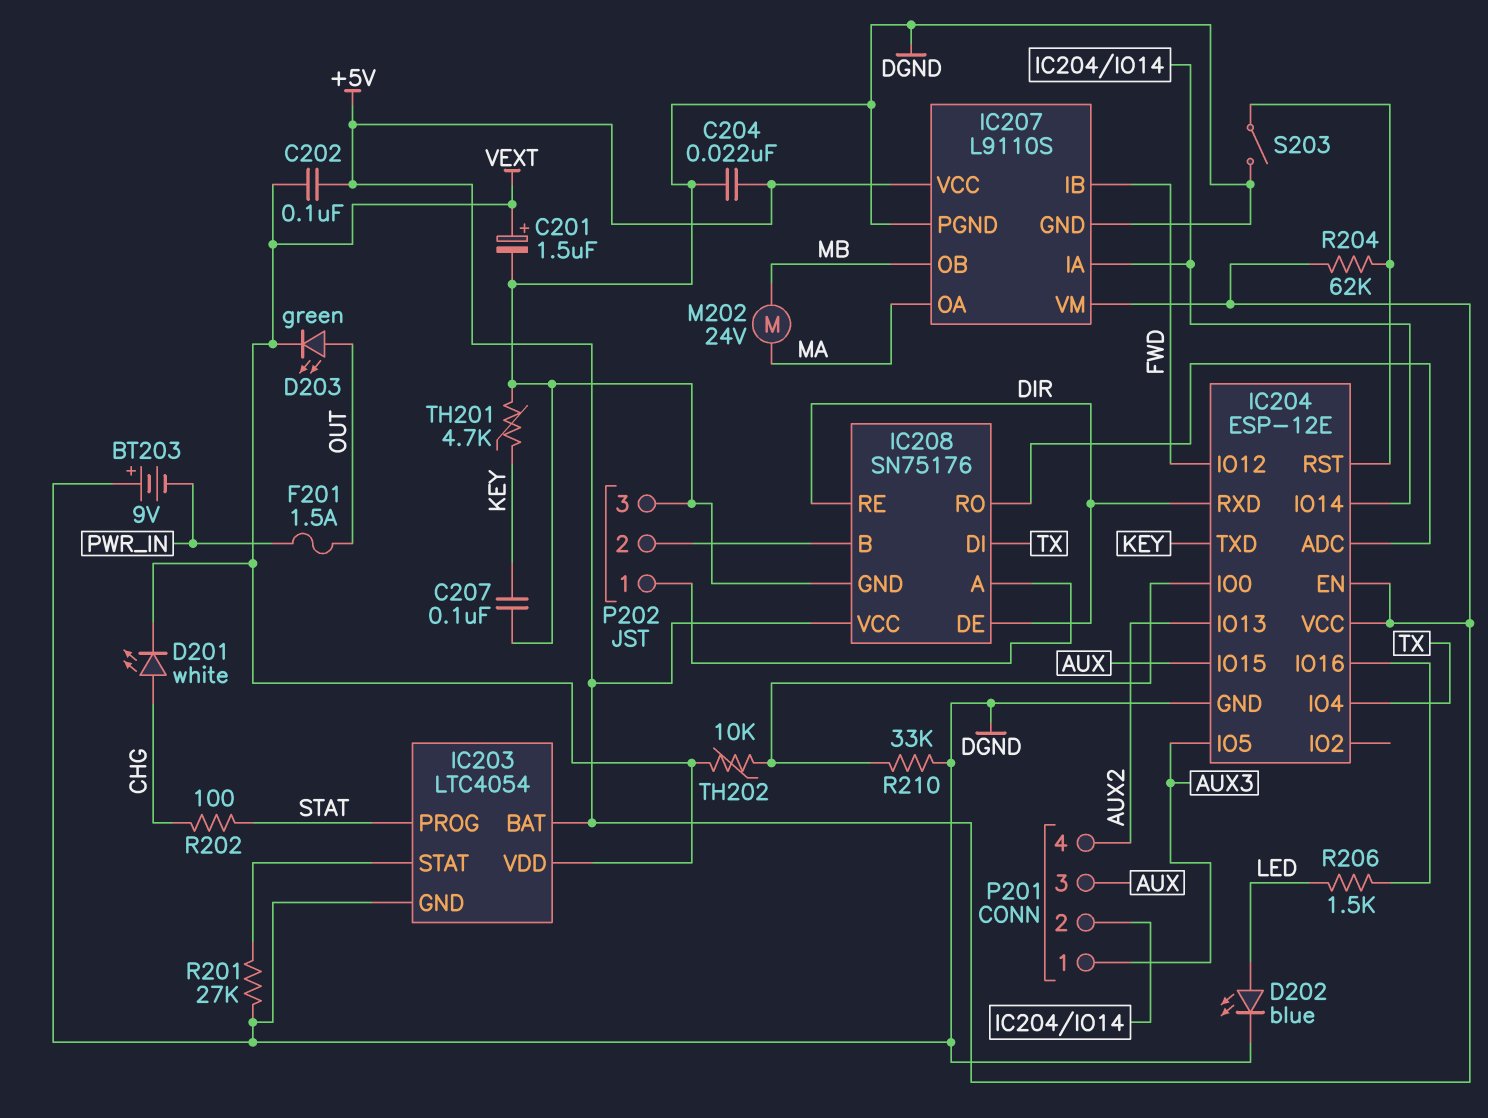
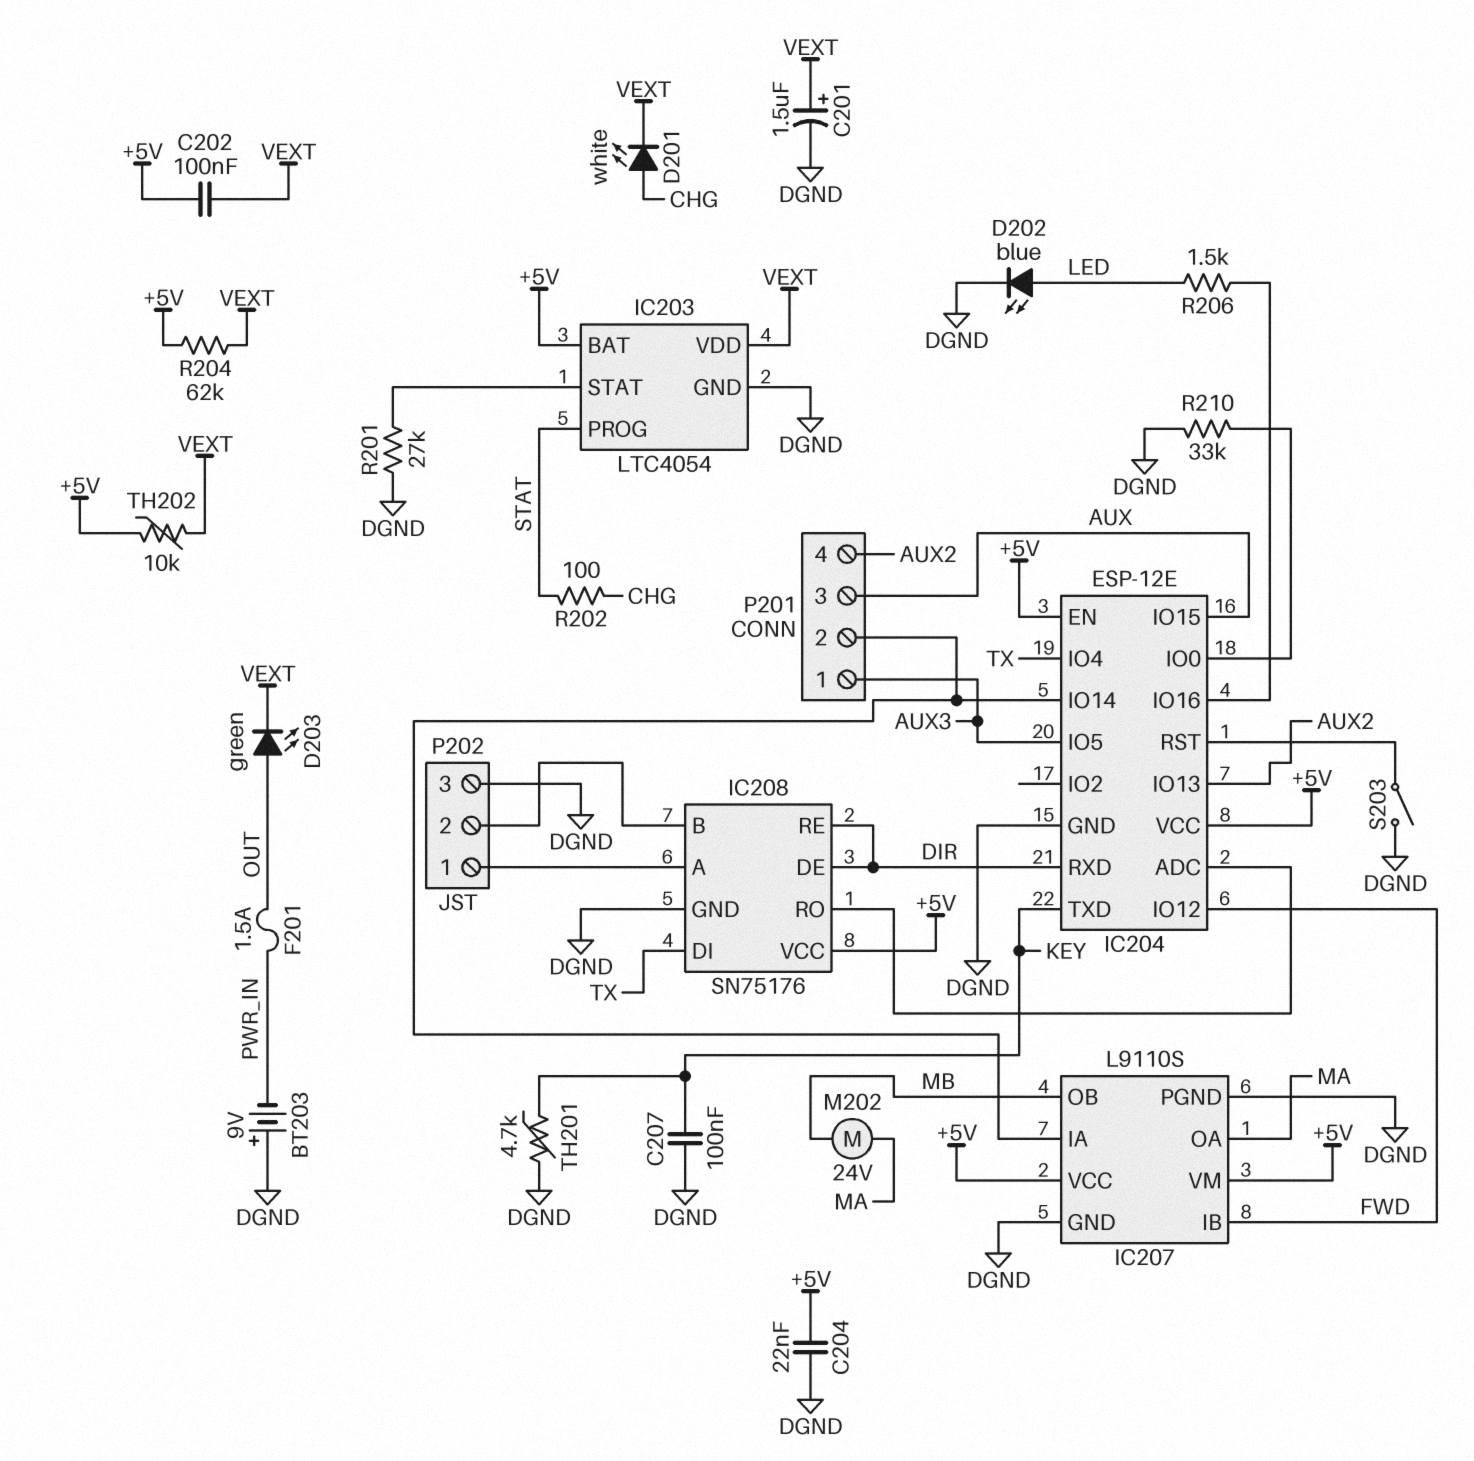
R204: 62k (+5V, IC204/RST) -> 62k (+5V, VEXT)
TH202: 10k (IC204/IO0, VEXT) -> 10k (+5V, VEXT)

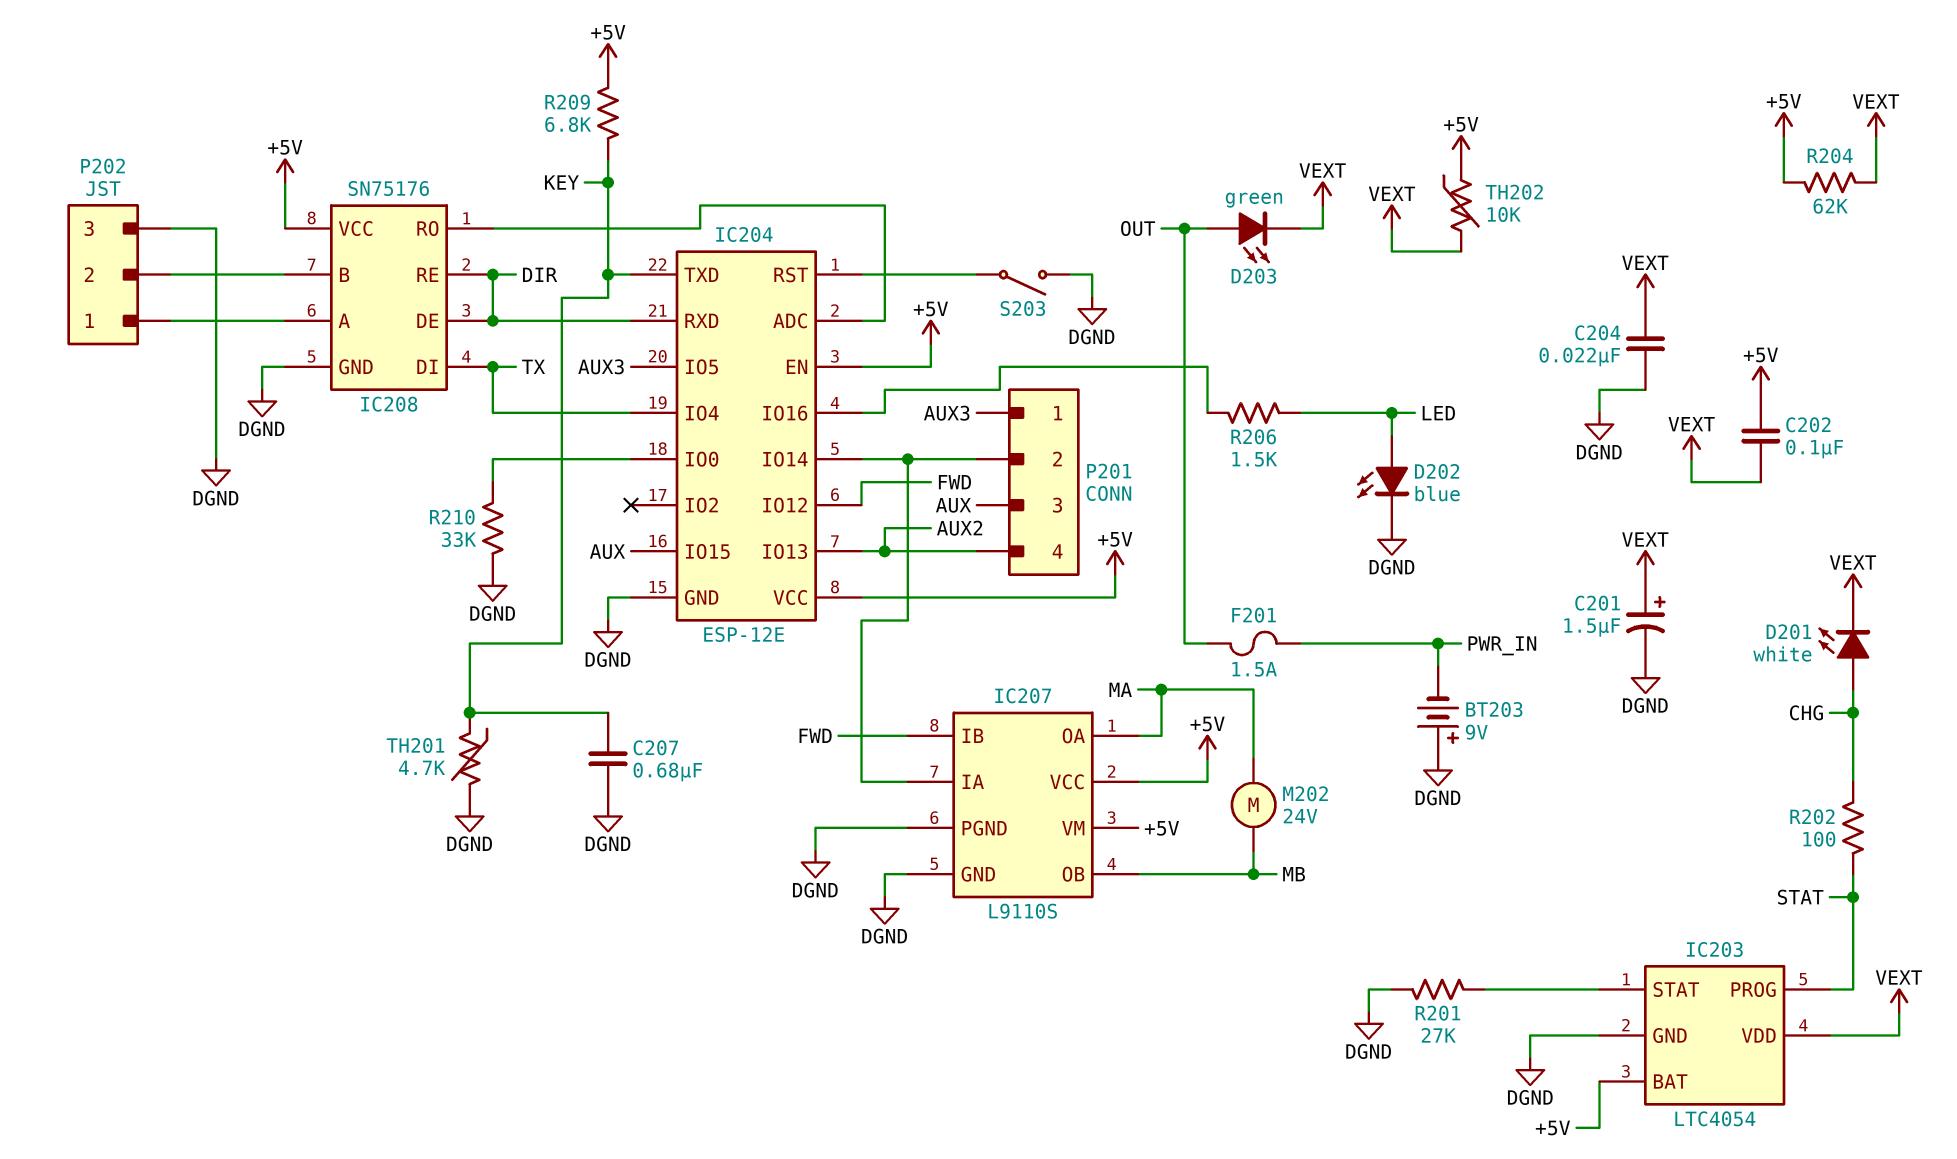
C204: 22nF (+5V, DGND) -> 22nF (DGND, VEXT)
C207: 100nF (DGND, KEY) -> 680nF (DGND, KEY)
R209: none -> 6.8k (+5V, KEY)

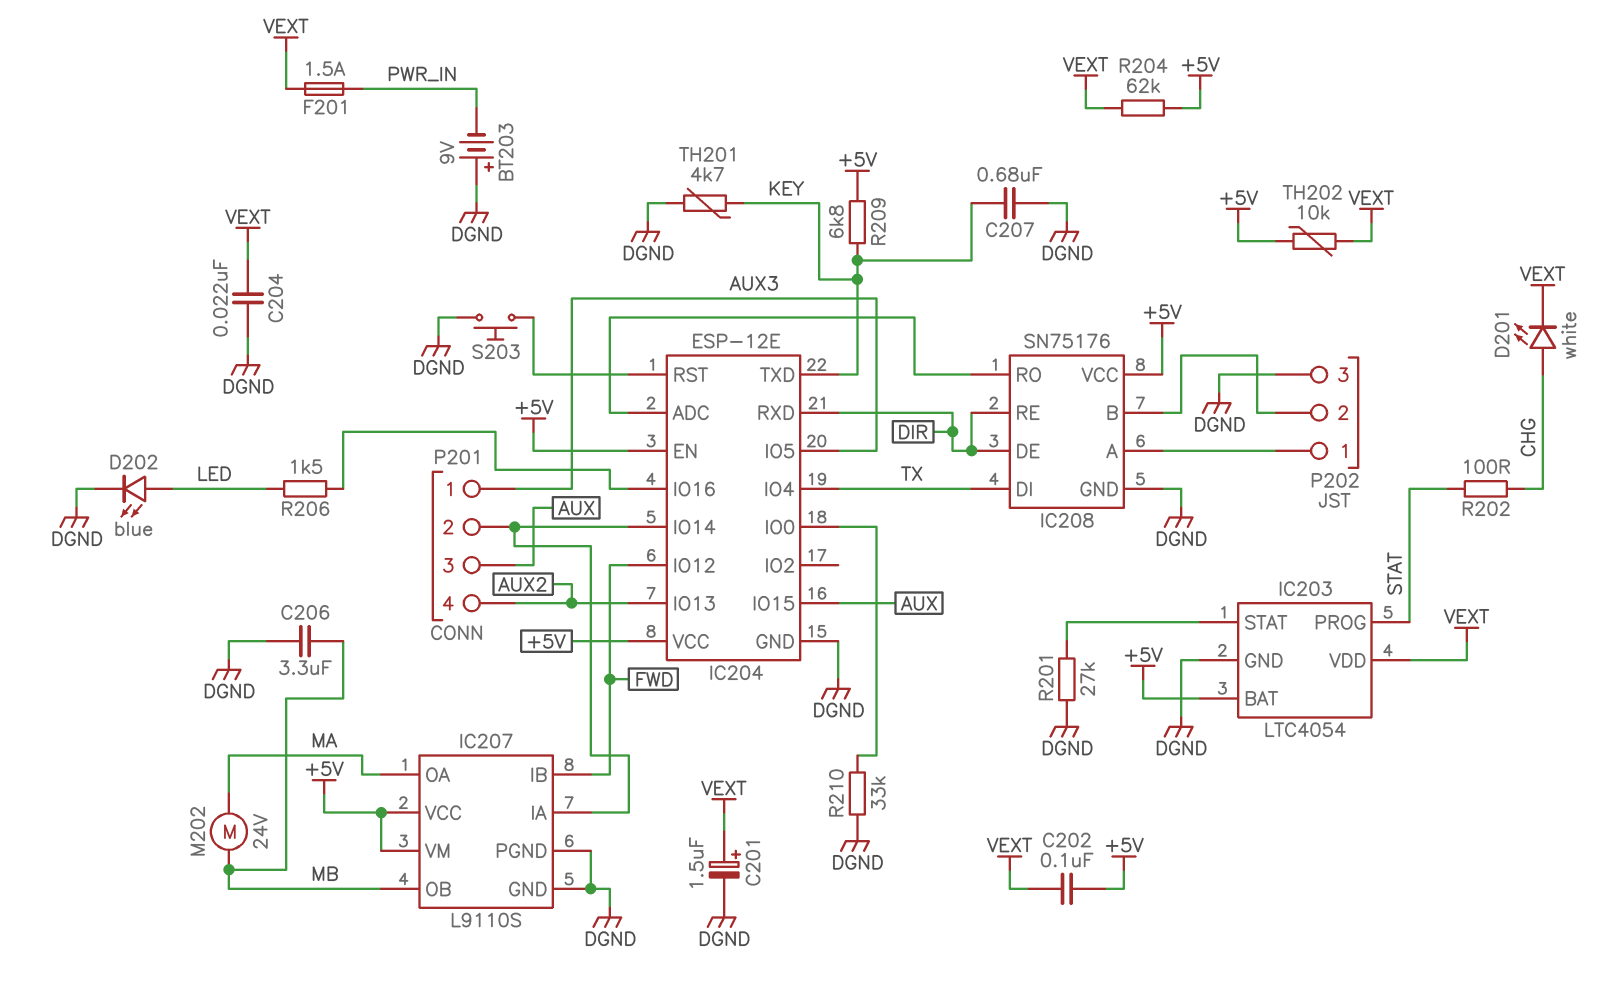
C206: none -> 3.3uF (DGND, MB)
D203: LED green (A OUT, K VEXT) -> none
F201: 1.5A (OUT, PWR_IN) -> 1.5A (PWR_IN, VEXT)
S203: switch (DGND, IC204/RST) -> button (DGND, IC204/RST)

